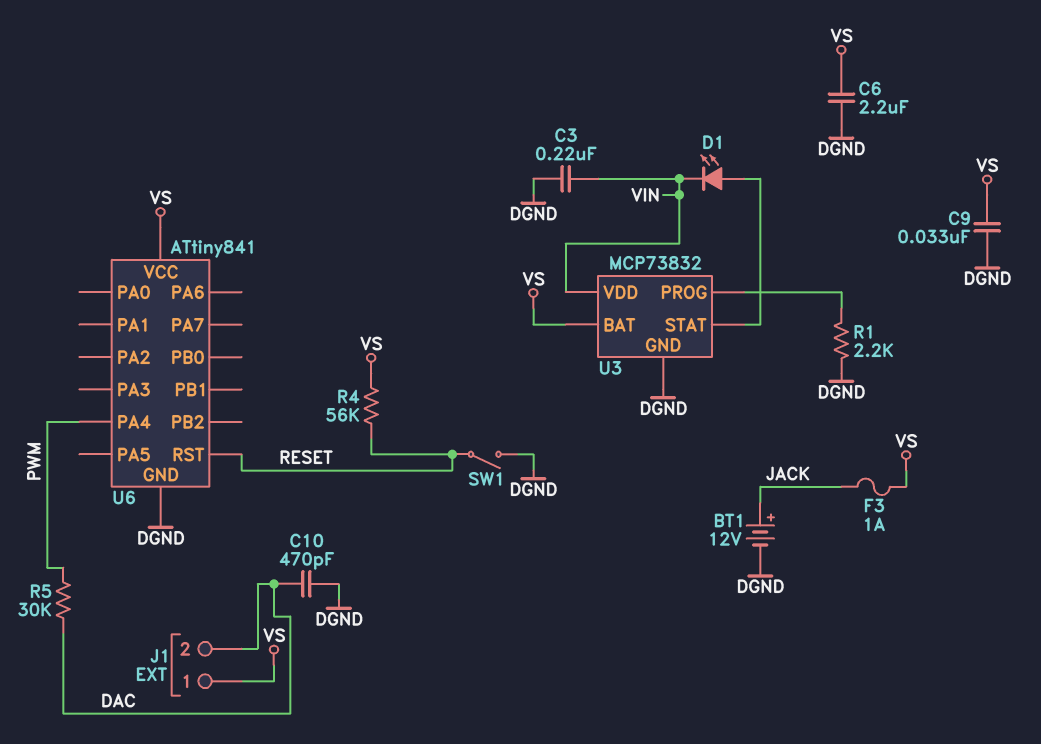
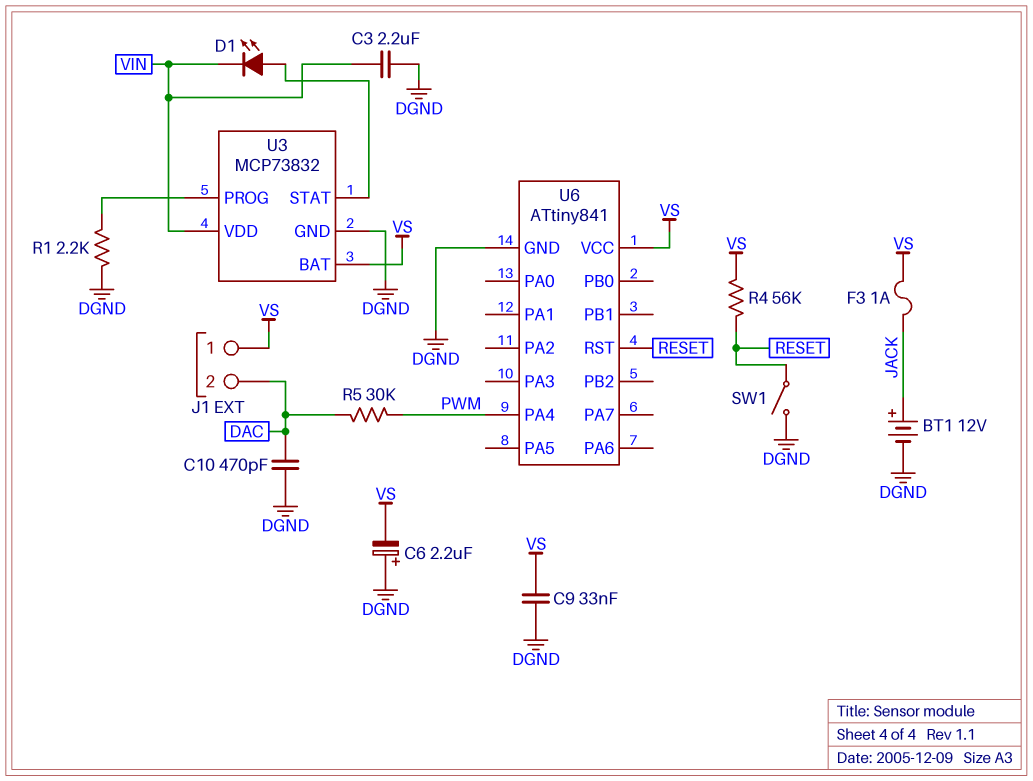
C3: 220nF (DGND, VIN) -> 2.2uF (DGND, VIN)
C6: 2.2uF (DGND, VS) -> 2.2uF (plus DGND, minus VS)

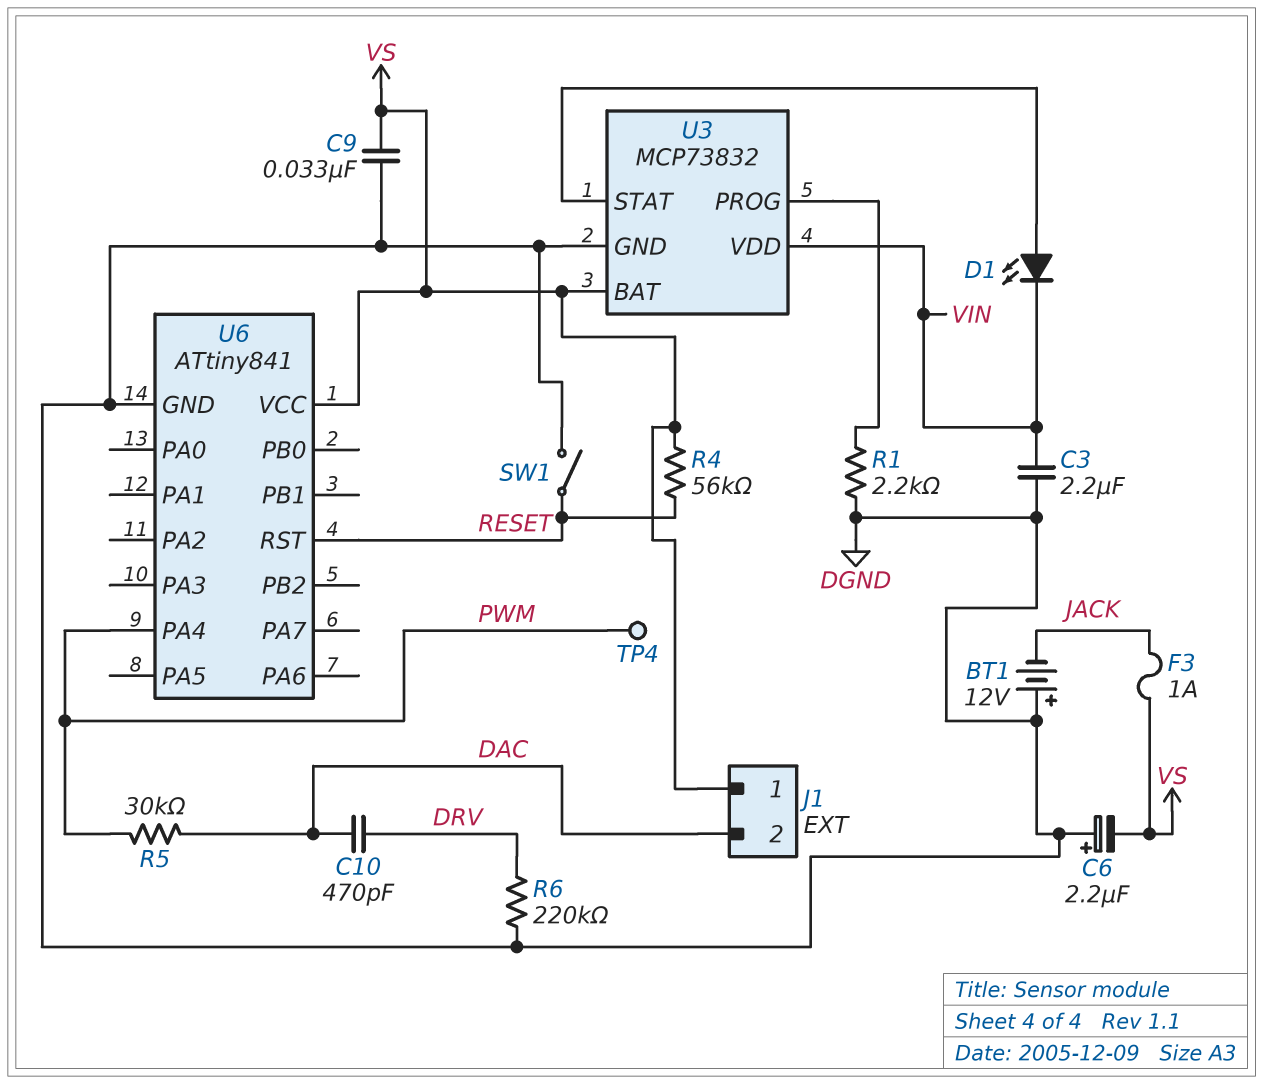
BT1: 12V (plus JACK, minus DGND) -> 12V (plus DGND, minus JACK)
C10: 470pF (DAC, DGND) -> 470pF (DAC, DRV)
R6: none -> 220k (DGND, DRV)
TP4: none -> test point (PWM)

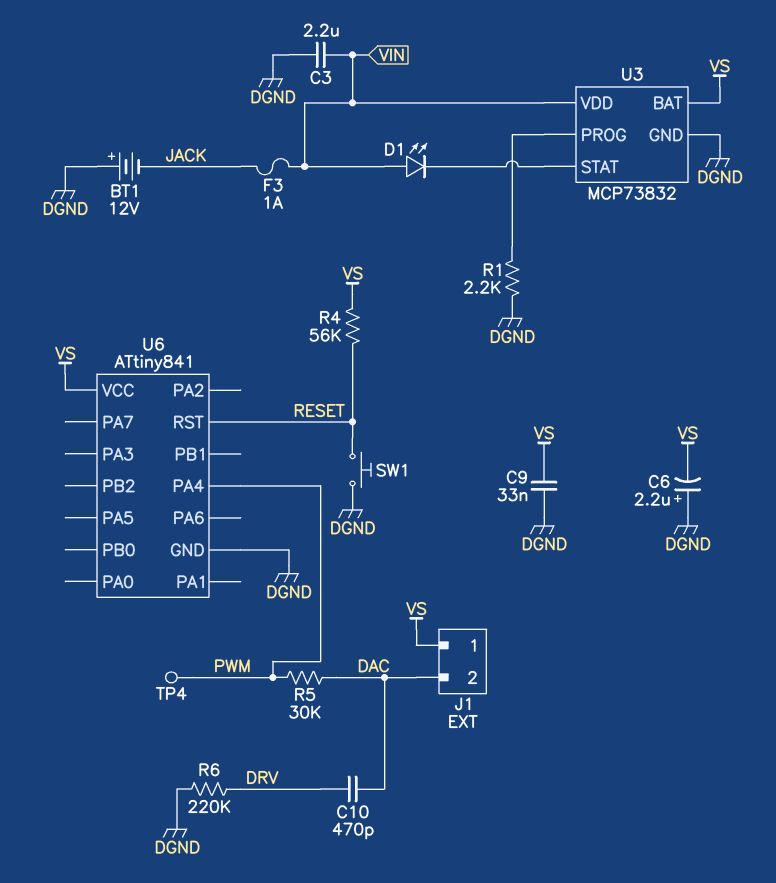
D1: LED (A U3/STAT, K VIN) -> LED (A VIN, K U3/STAT)
F3: 1A (JACK, VS) -> 1A (JACK, VIN)
SW1: switch (DGND, RESET) -> button (DGND, RESET)

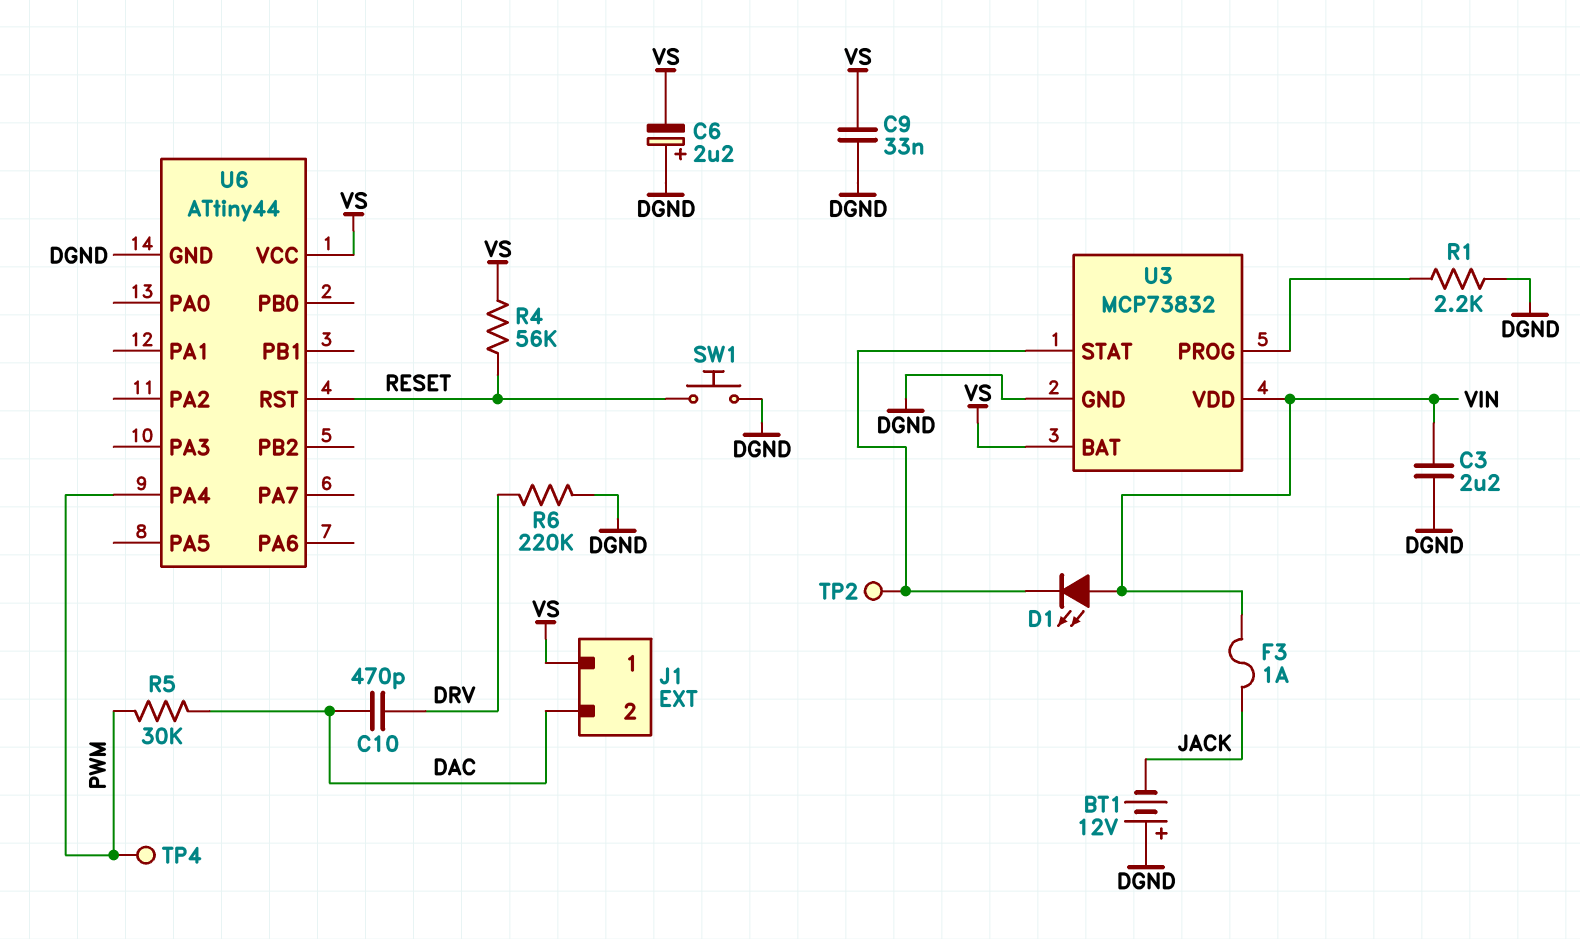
TP2: none -> test point (U3/STAT)
U6: ATtiny841 -> ATtiny44

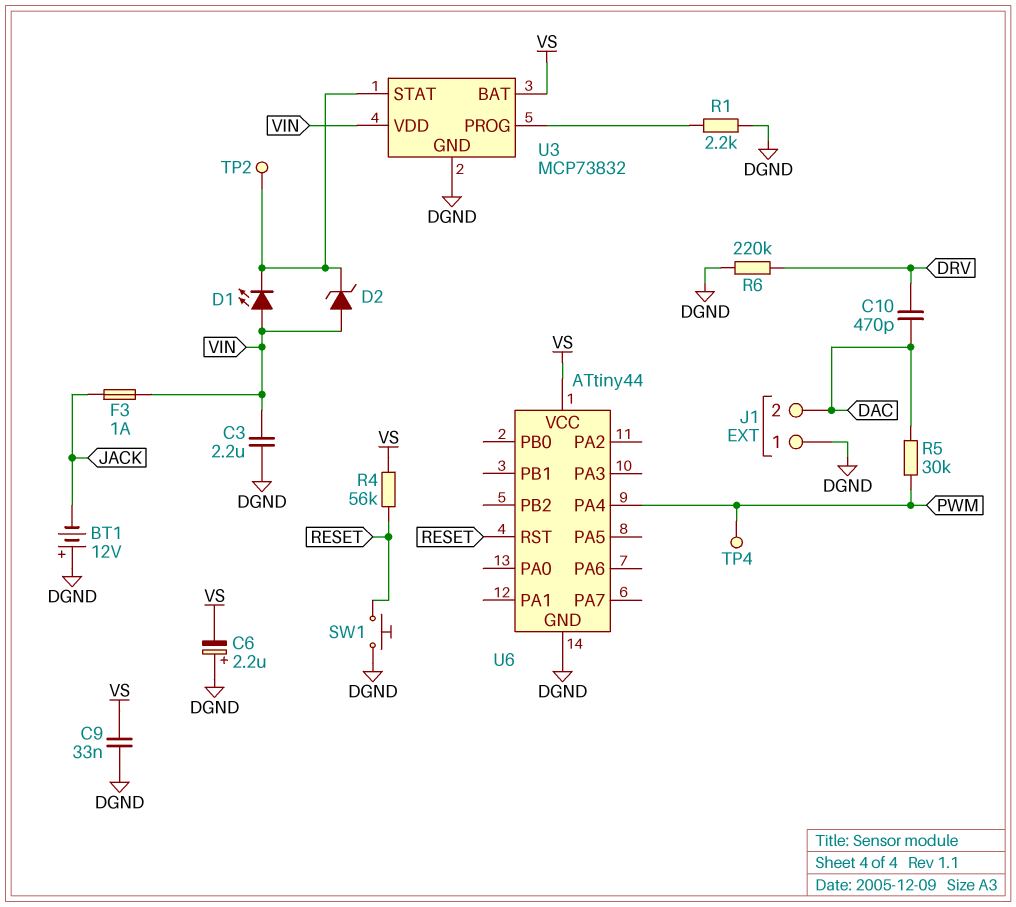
D2: none -> zener (A VIN, K U3/STAT)
J1 pin 1: VS -> DGND

